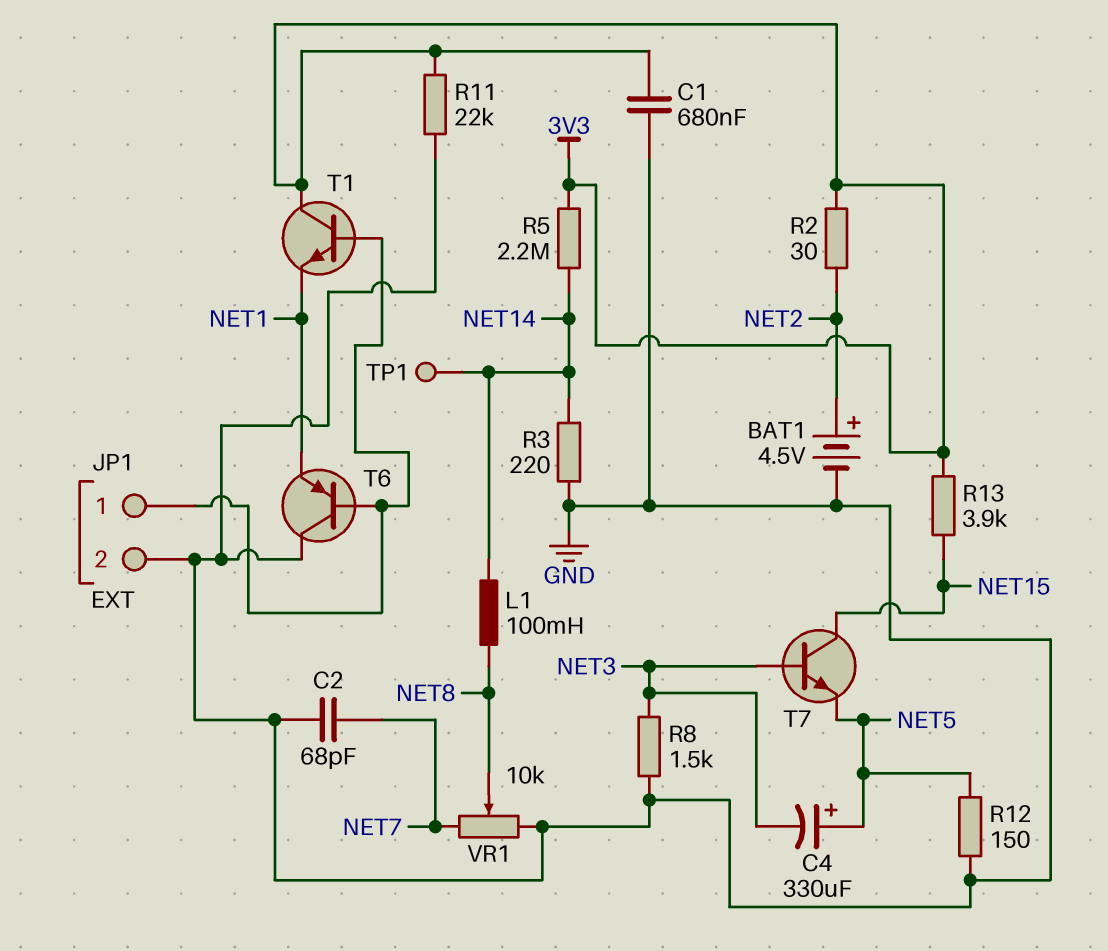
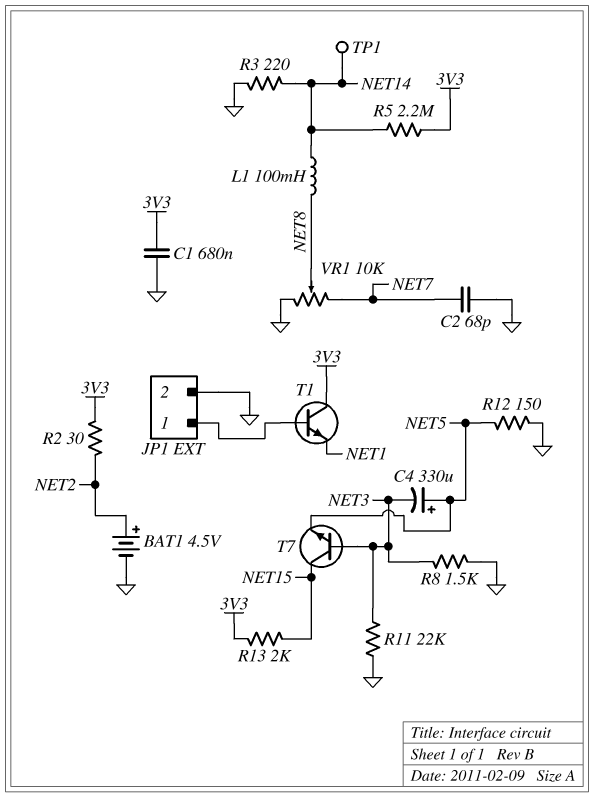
R11: 22k (3V3, GND) -> 22k (GND, NET3)
R13: 3.9k (3V3, NET15) -> 2k (3V3, NET15)
T6: PNP (B JP1/1, C GND, E NET1) -> none

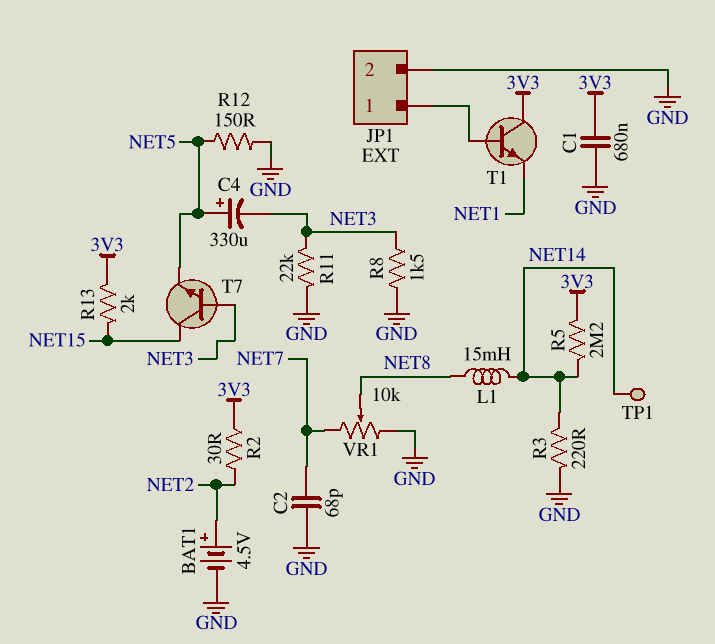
L1: 100mH (NET8, NET14) -> 15mH (NET8, NET14)

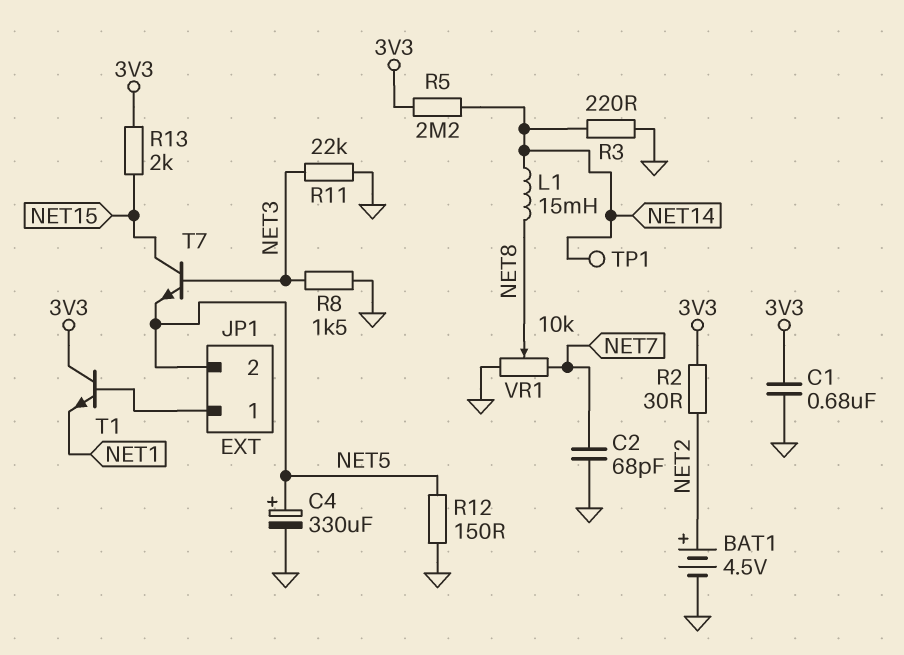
C4: 330uF (plus NET5, minus NET3) -> 330uF (plus NET5, minus GND)
JP1 pin 2: GND -> NET5

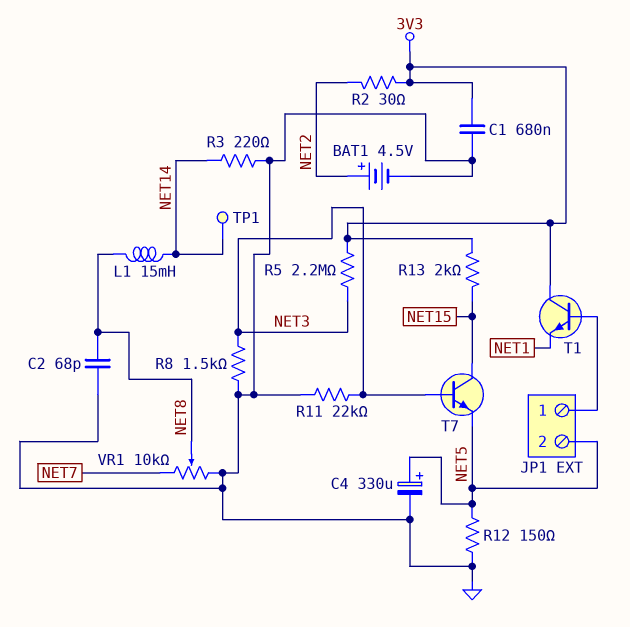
C2: 68pF (GND, NET7) -> 68pF (GND, NET8)
R5: 2.2M (3V3, NET14) -> 2.2M (3V3, NET3)

